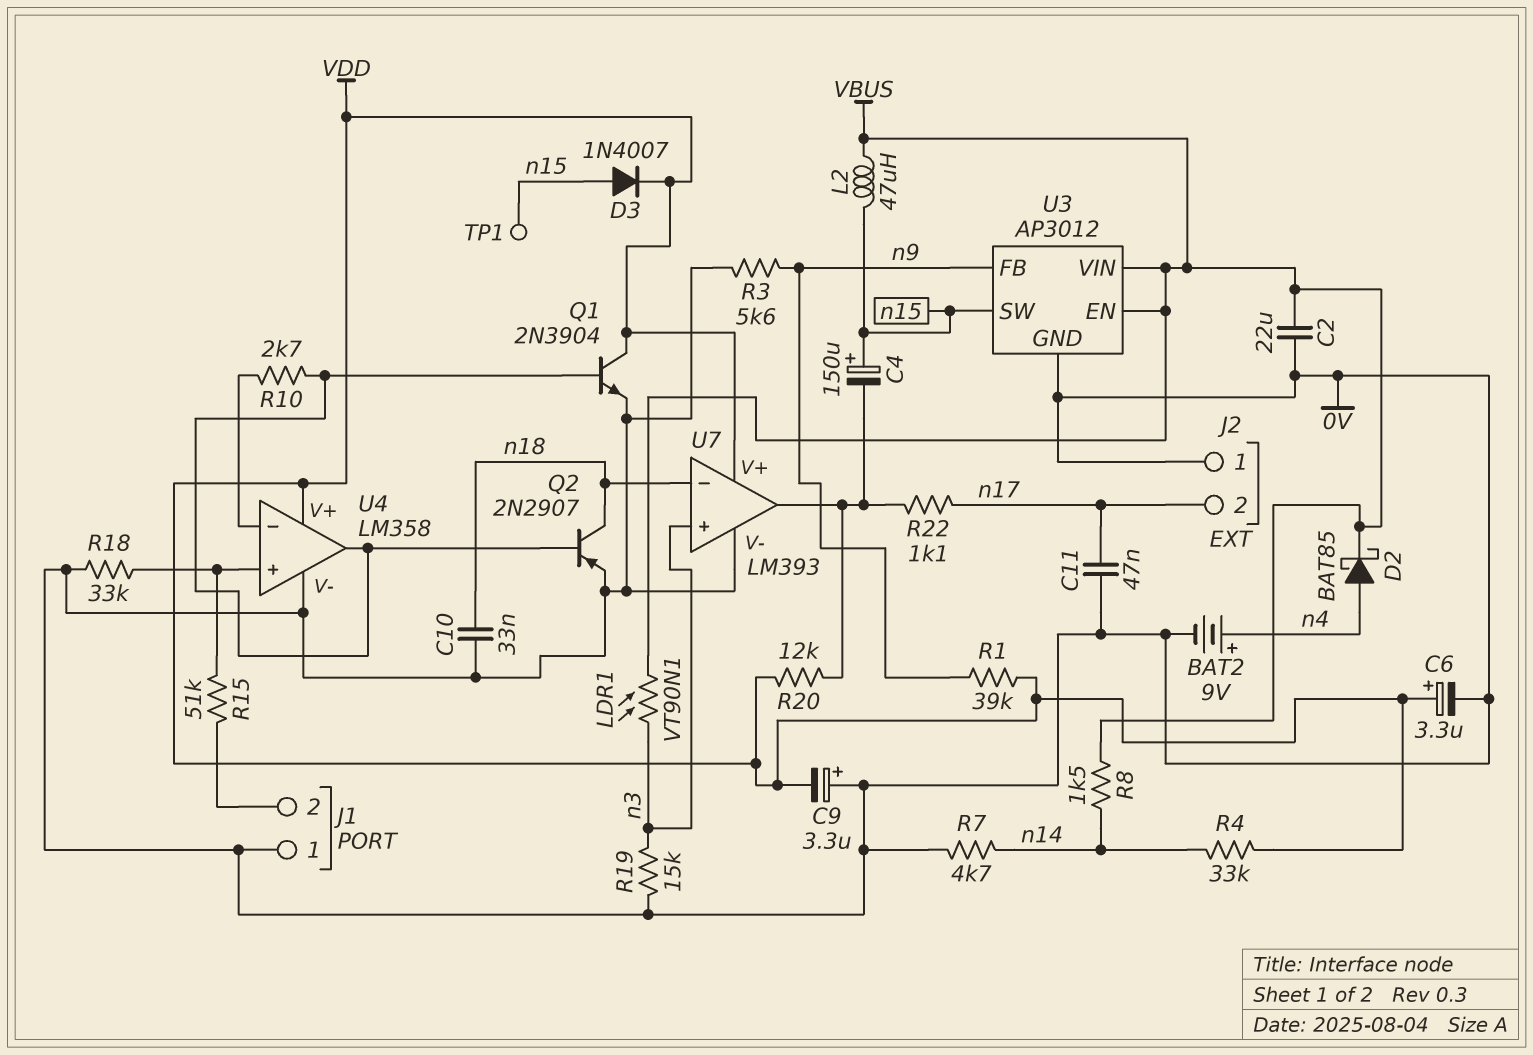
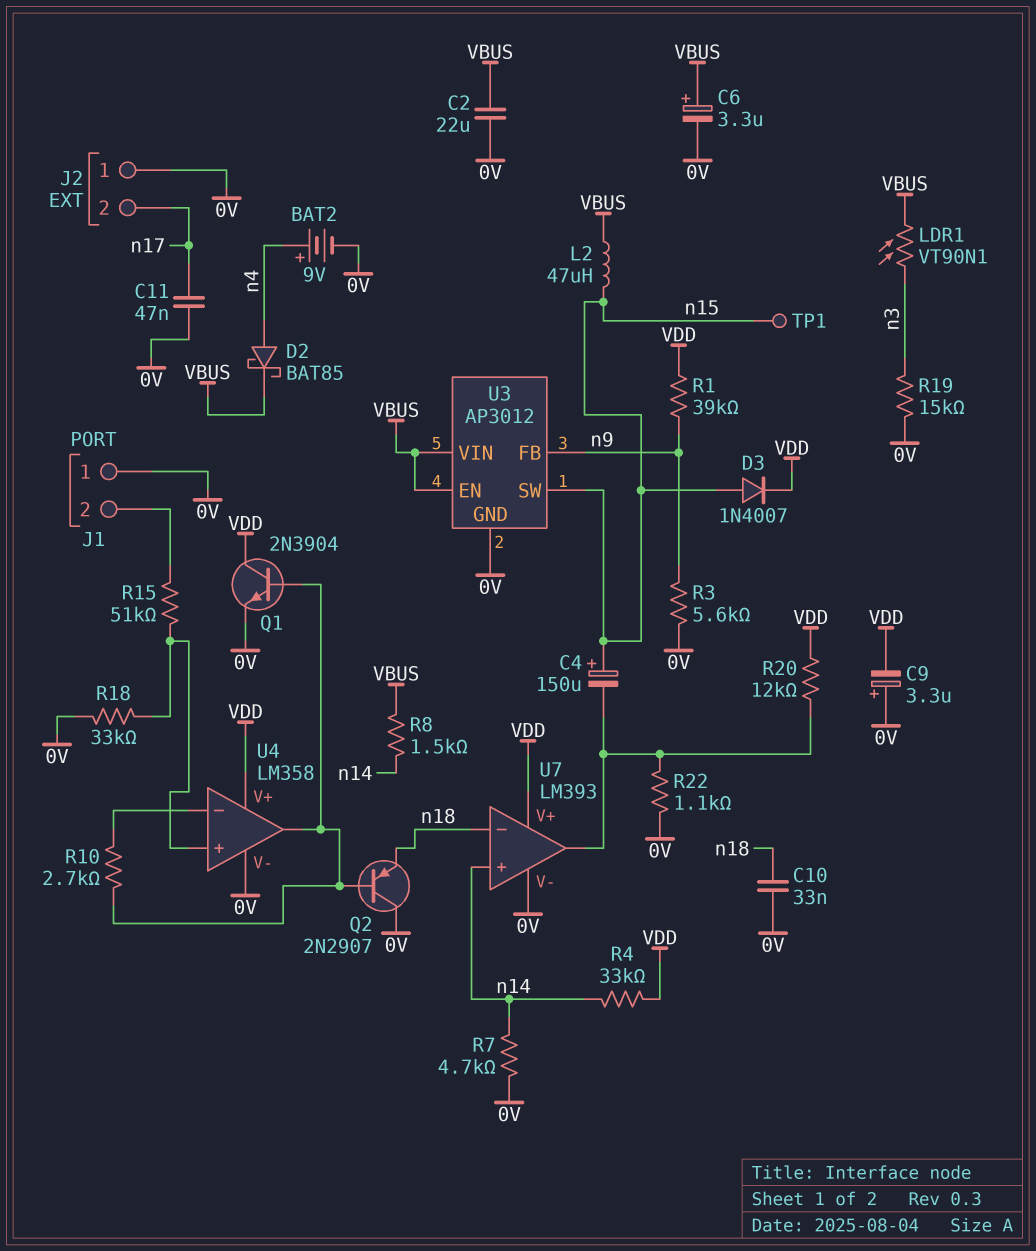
C6: 3.3uF (plus VDD, minus 0V) -> 3.3uF (plus VBUS, minus 0V)
Q2: PNP 2N2907 (B U4/out, C n18, E 0V) -> PNP 2N2907 (B U4/out, C 0V, E n18)
R22: 1.1k (U7/out, n17) -> 1.1k (0V, U7/out)
U7 pin in+: n3 -> n14

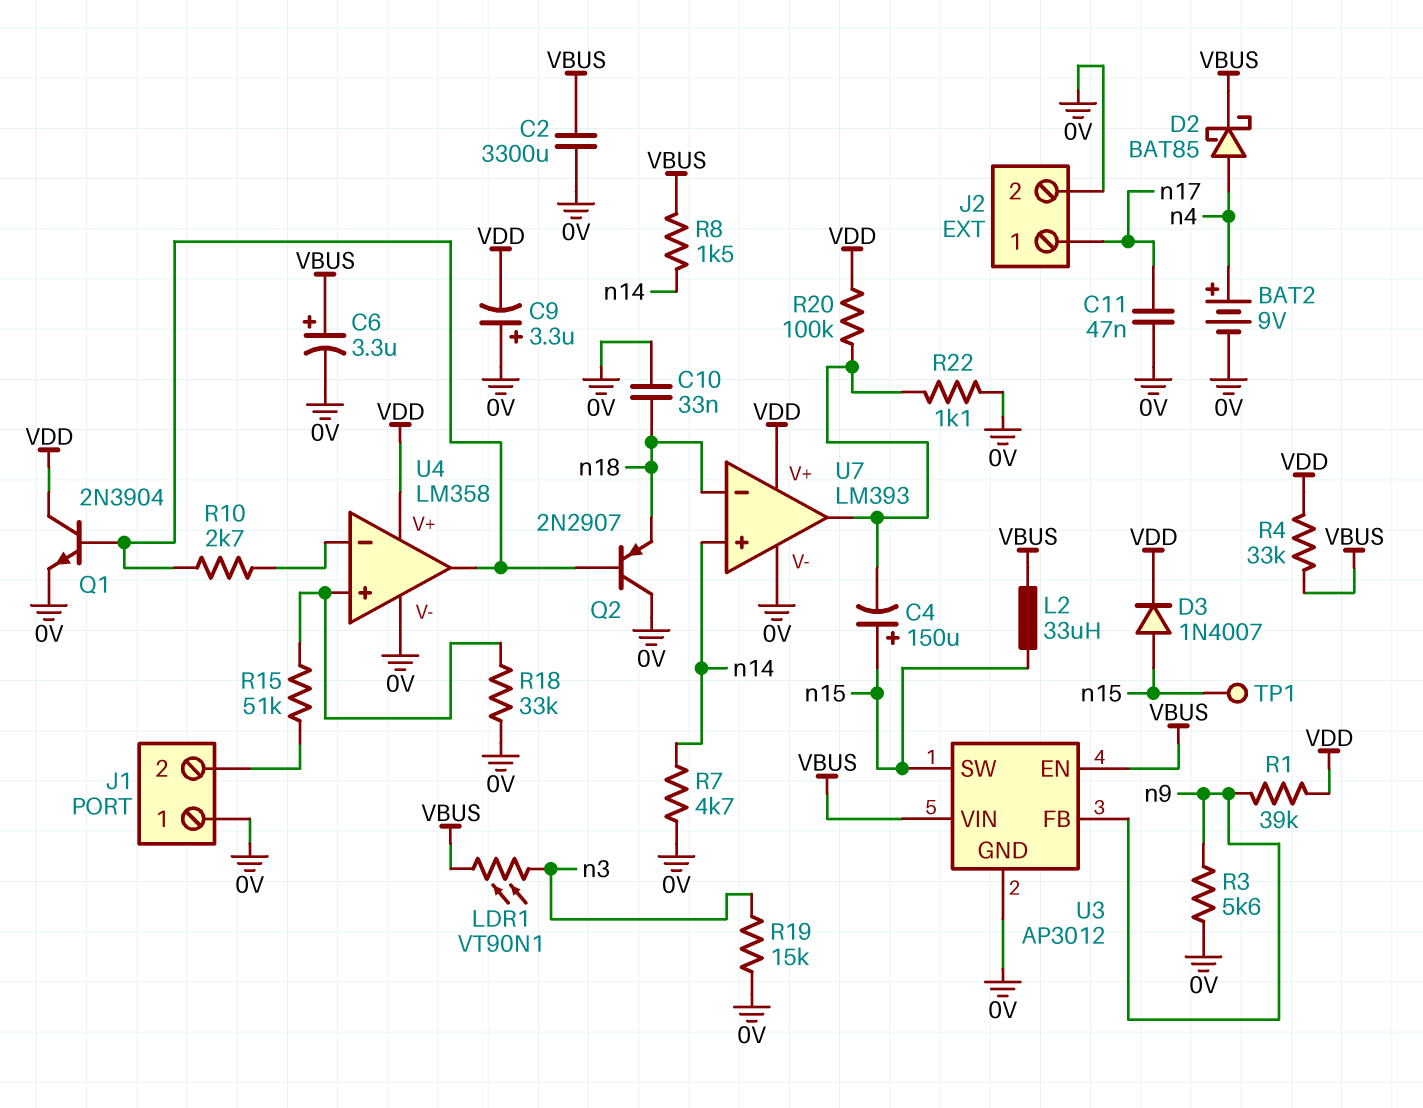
C2: 22uF (0V, VBUS) -> 3300uF (0V, VBUS)
J2 pin 1: 0V -> n17
J2 pin 2: n17 -> 0V
L2: 47uH (VBUS, n15) -> 33uH (VBUS, n15)
R4: 33k (VDD, n14) -> 33k (VBUS, VDD)
R20: 12k (U7/out, VDD) -> 100k (U7/out, VDD)

